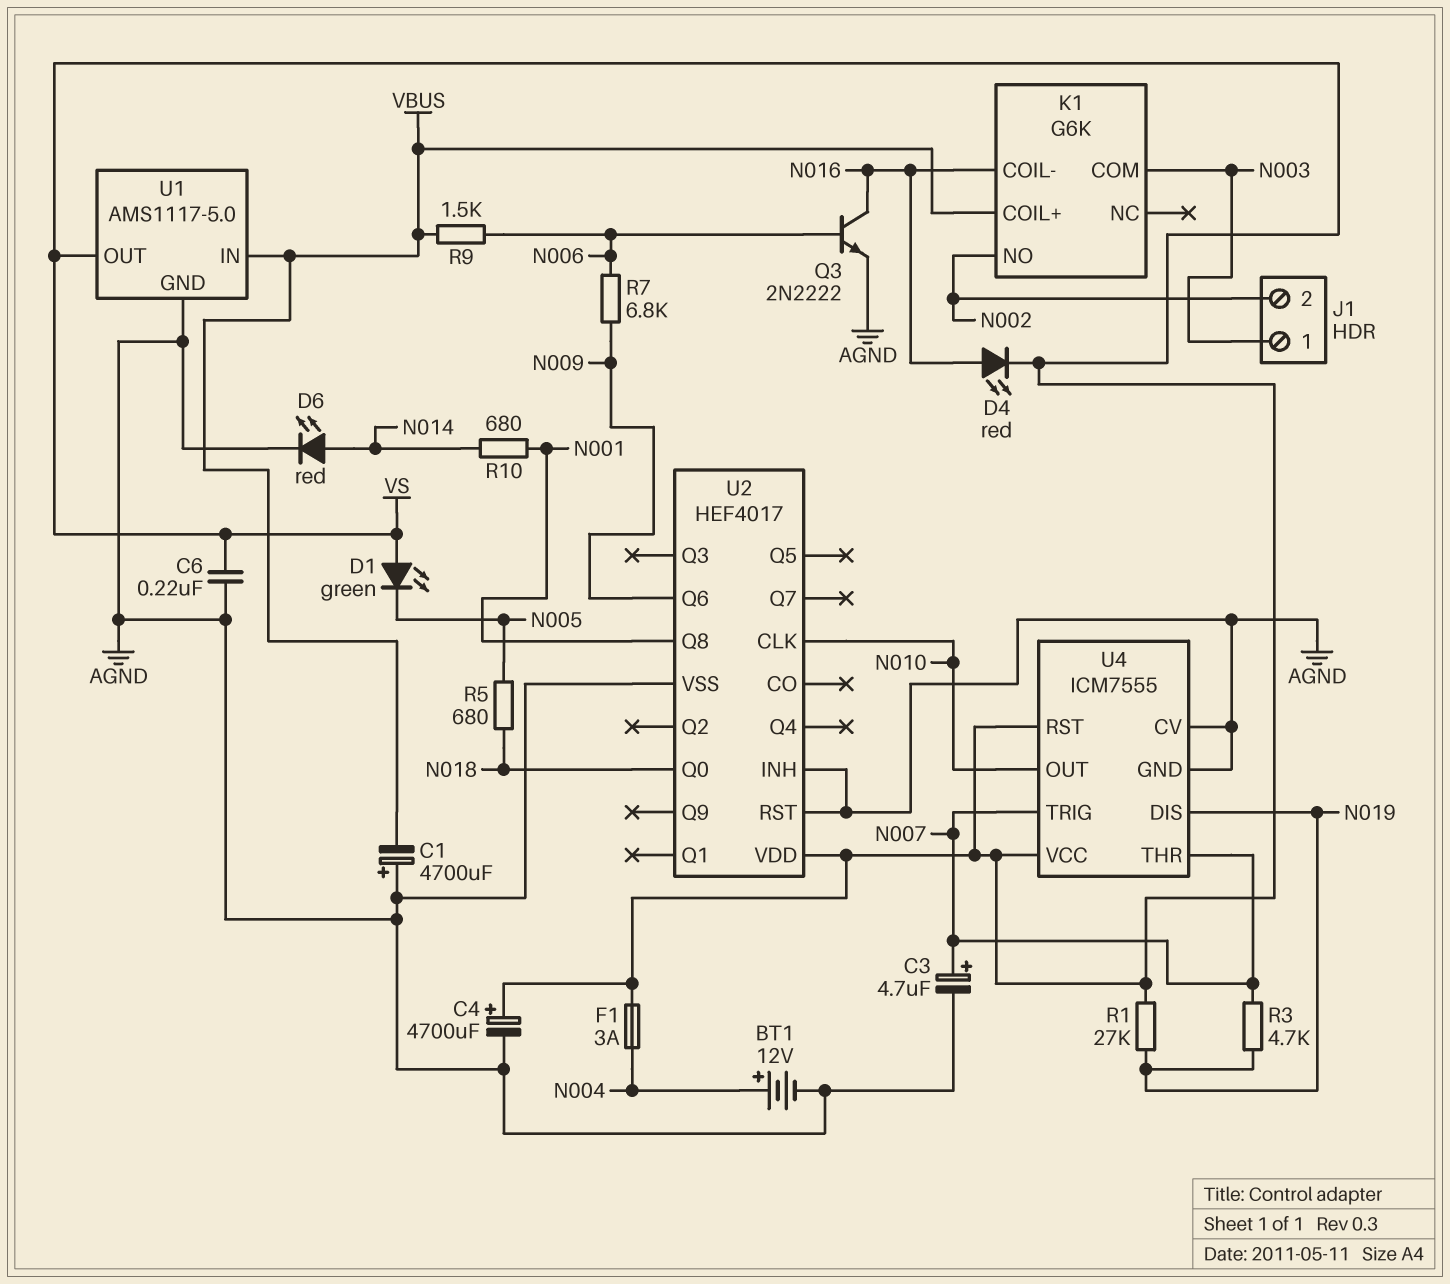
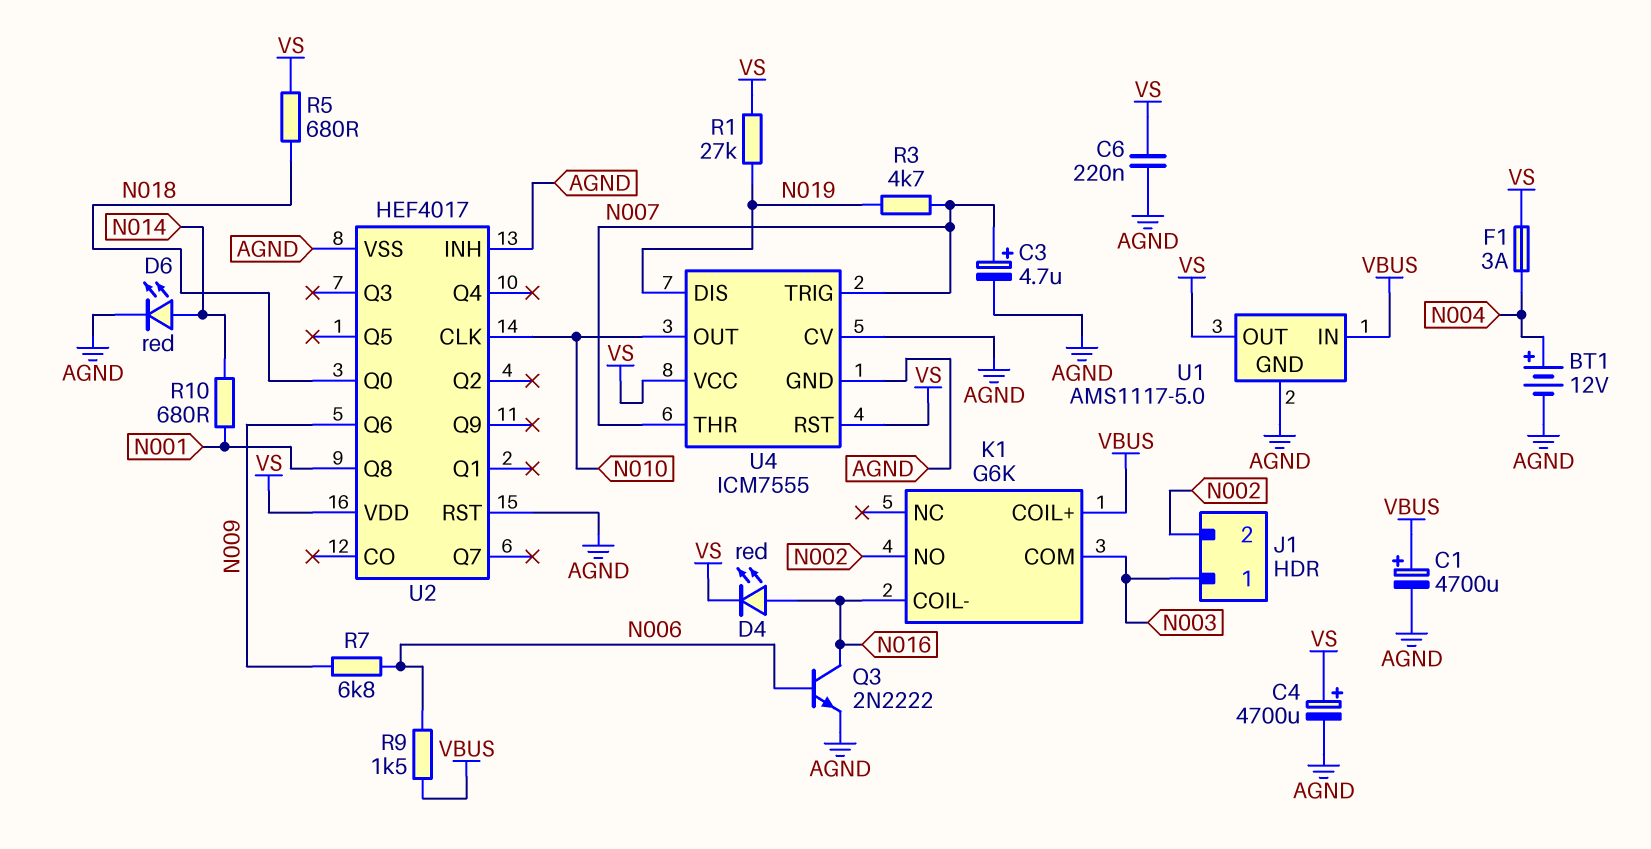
C1: 4700uF (plus AGND, minus VBUS) -> 4700uF (plus VBUS, minus AGND)
D1: LED green (A VS, K N005) -> none
R5: 680 (N005, N018) -> 680 (N018, VS)

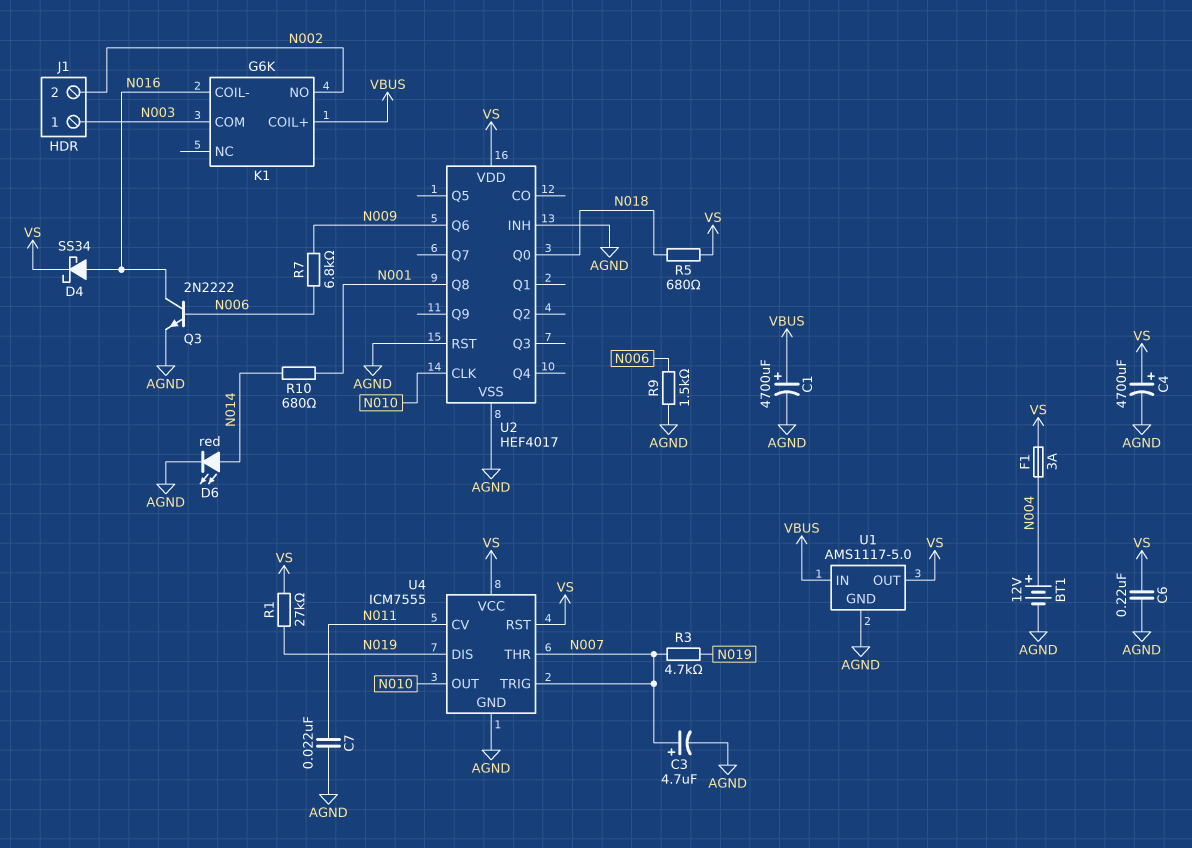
C7: none -> 22nF (AGND, N011)
D4: LED red (A N016, K VS) -> schottky SS34 (A N016, K VS)
R9: 1.5k (N006, VBUS) -> 1.5k (AGND, N006)
U4 pin CV: AGND -> N011

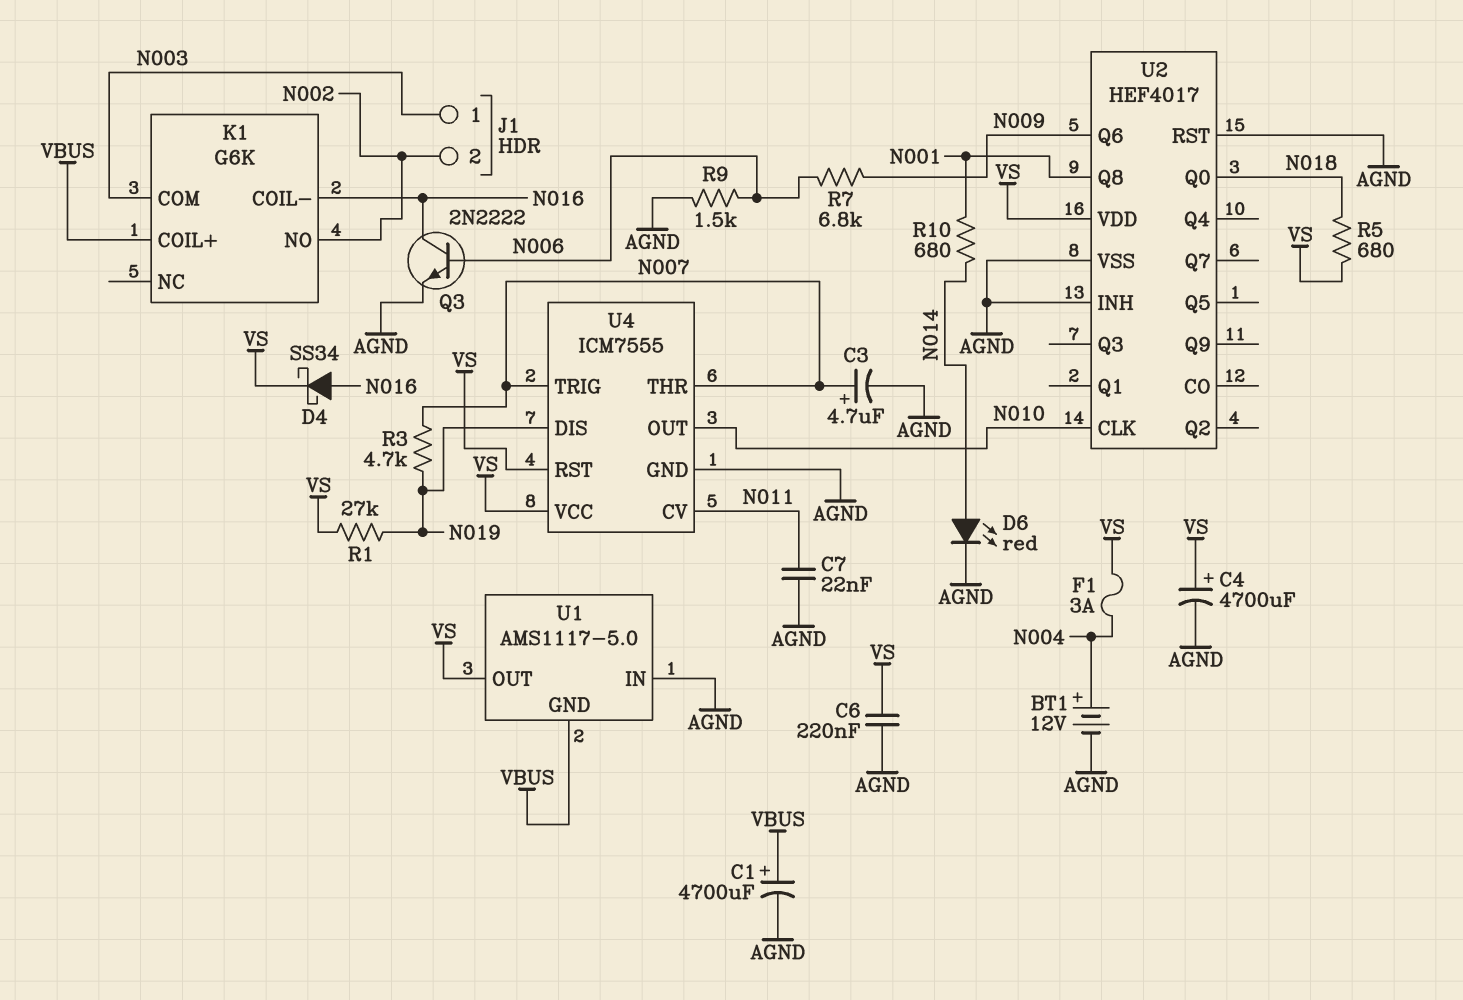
U1 pin GND: AGND -> VBUS
U1 pin IN: VBUS -> AGND

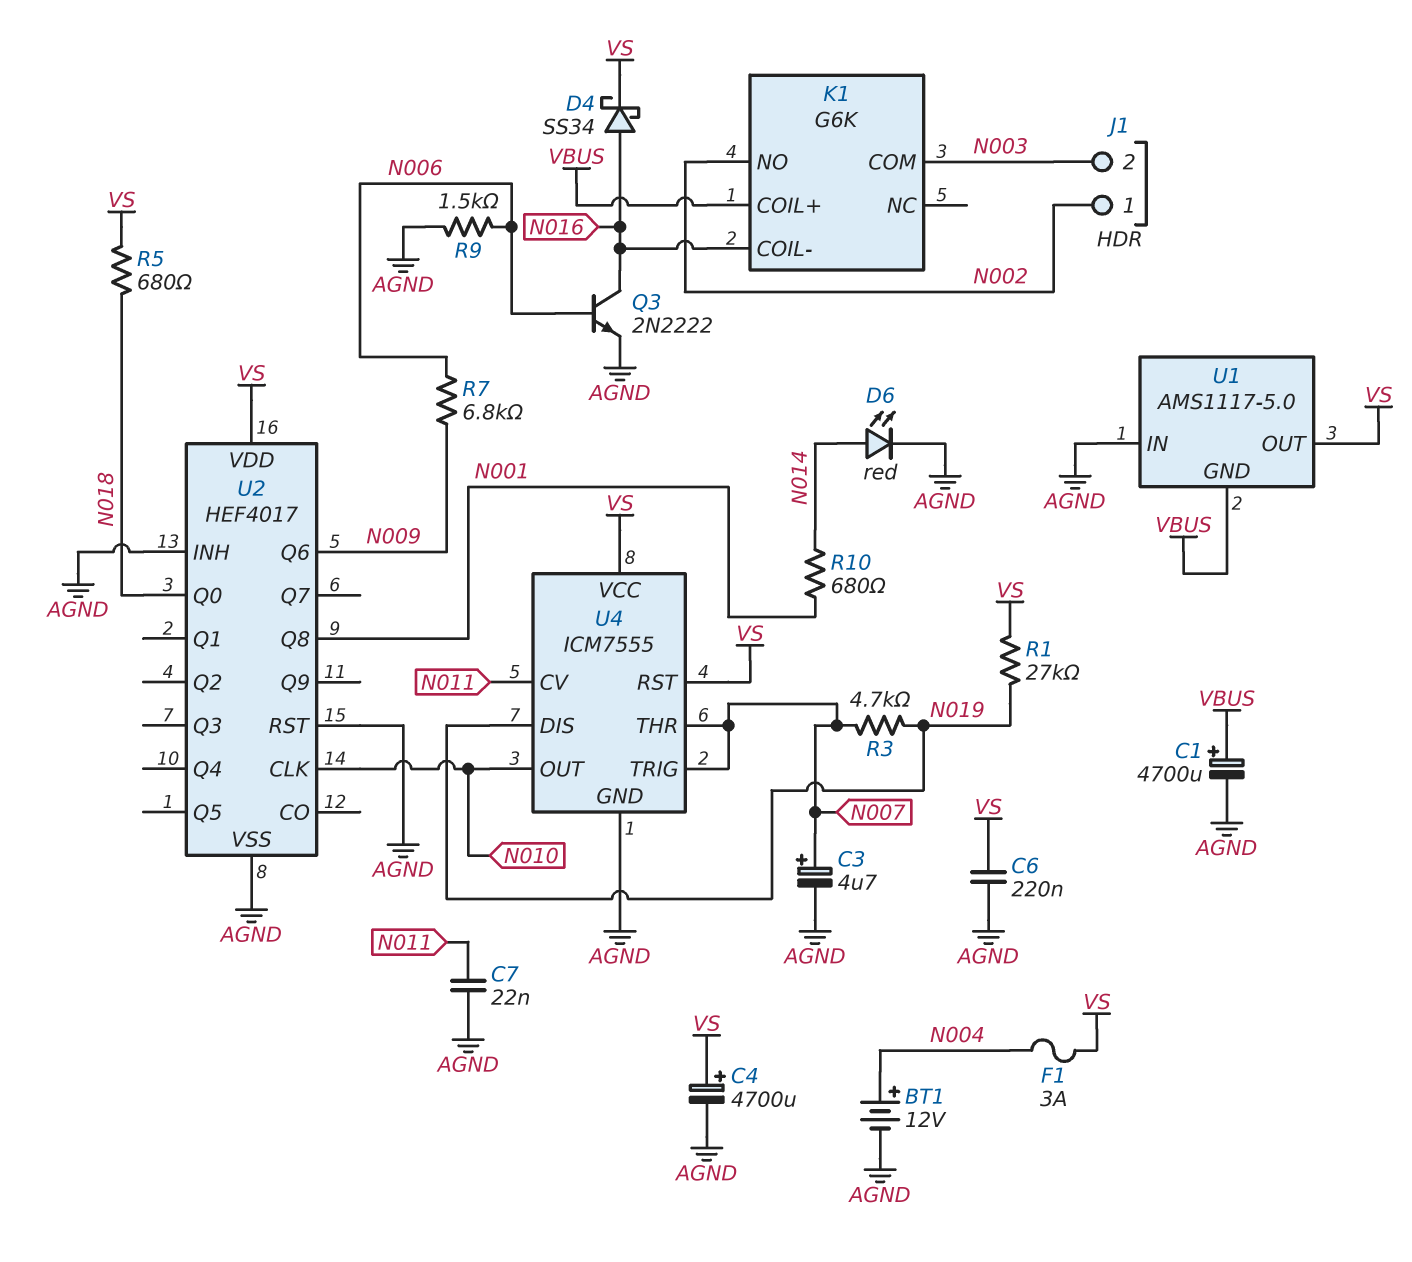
J1 pin 1: N003 -> N002
J1 pin 2: N002 -> N003

